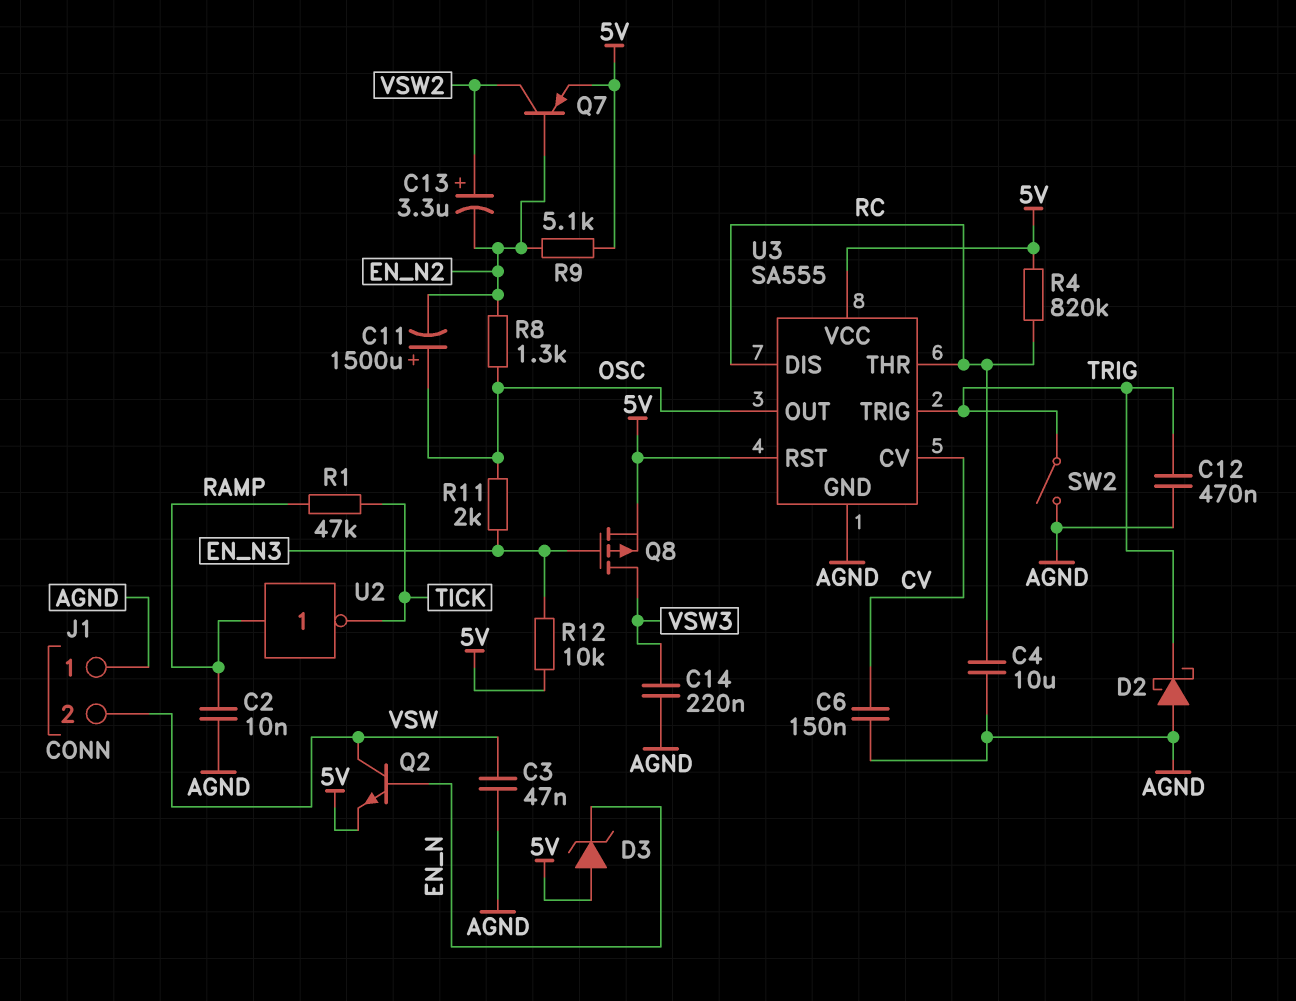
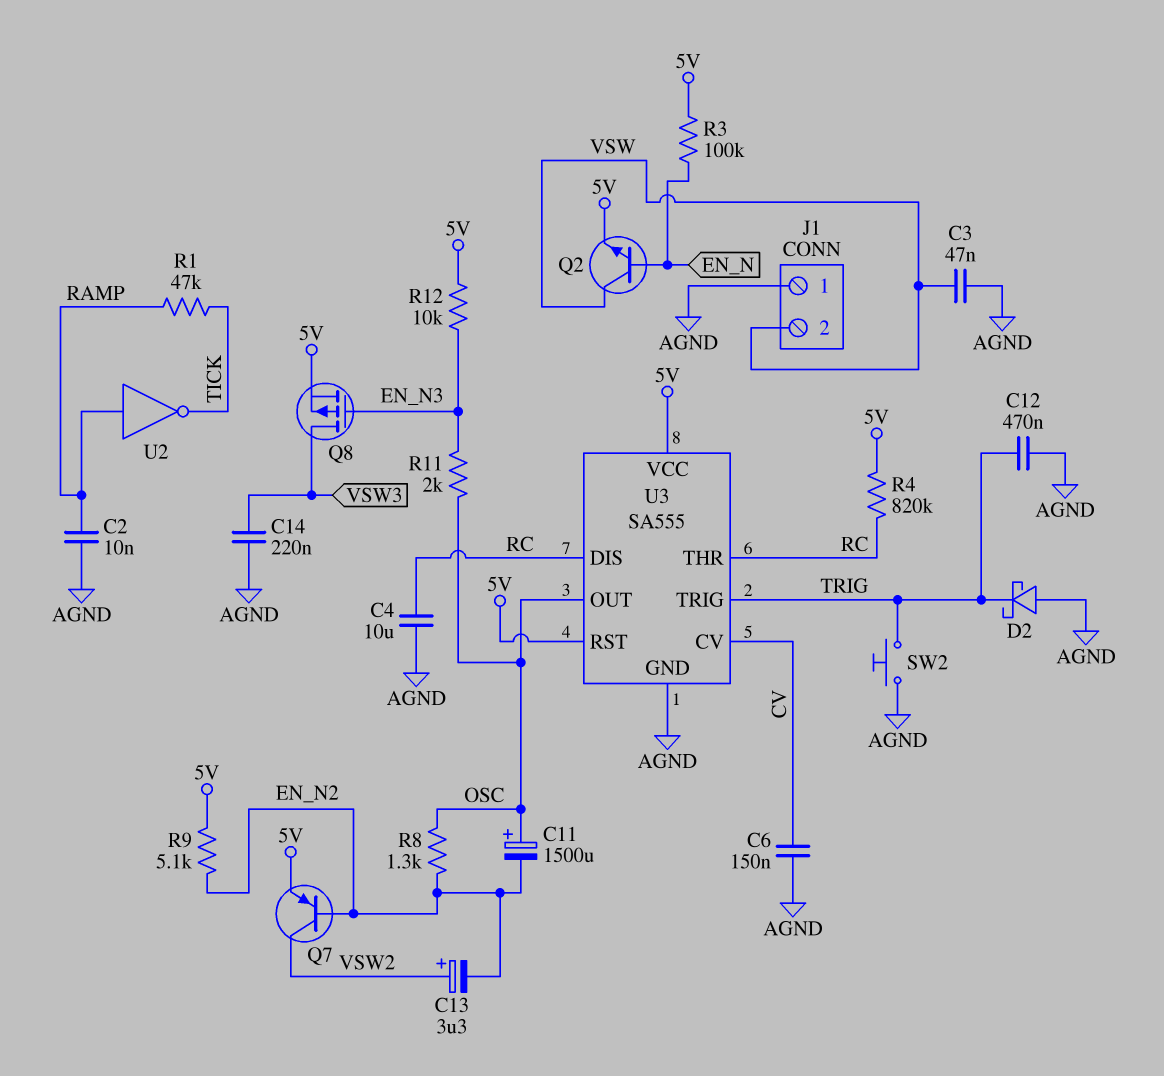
D3: zener (A 5V, K EN_N) -> none
R3: none -> 100k (5V, EN_N)
SW2: switch (AGND, TRIG) -> button (AGND, TRIG)

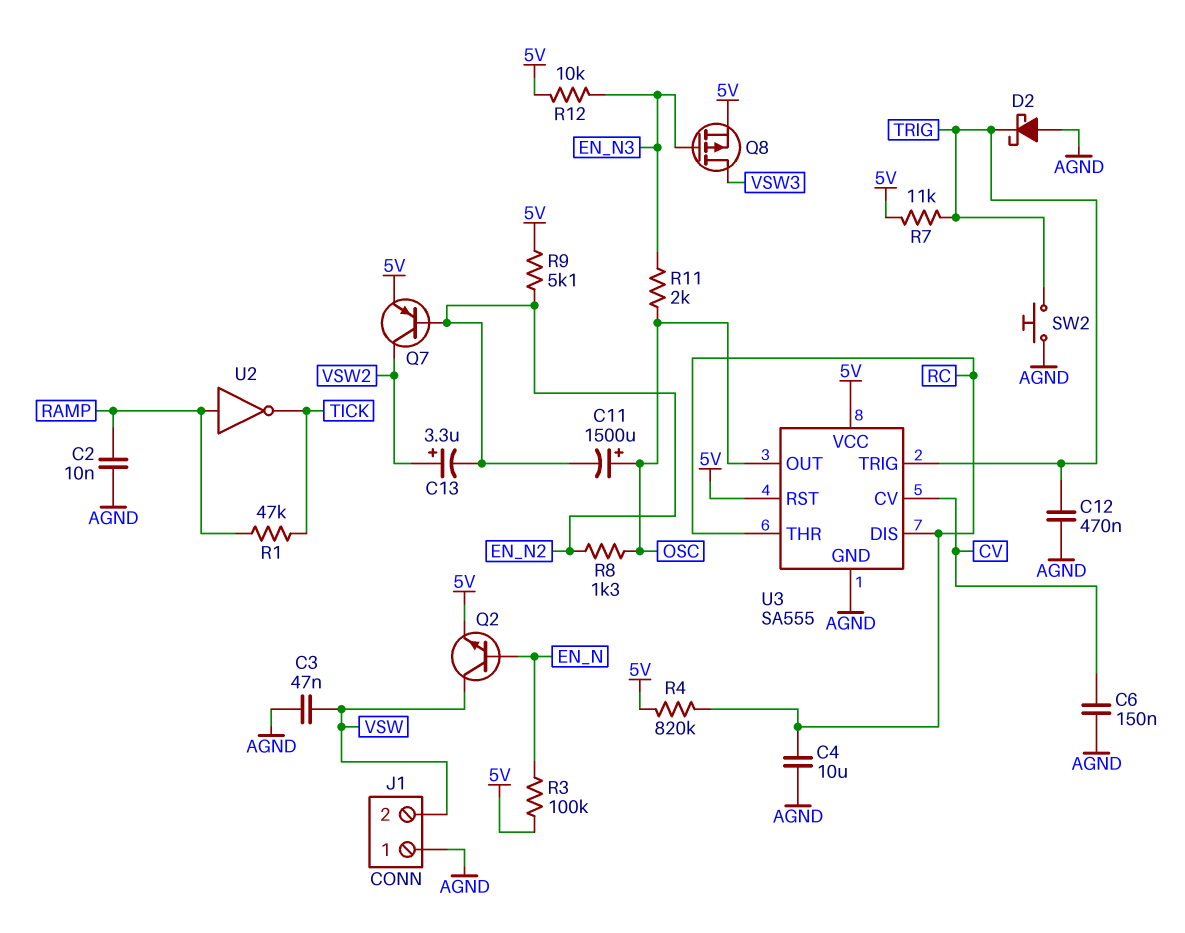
C14: 220nF (AGND, VSW3) -> none
R7: none -> 11k (5V, TRIG)

